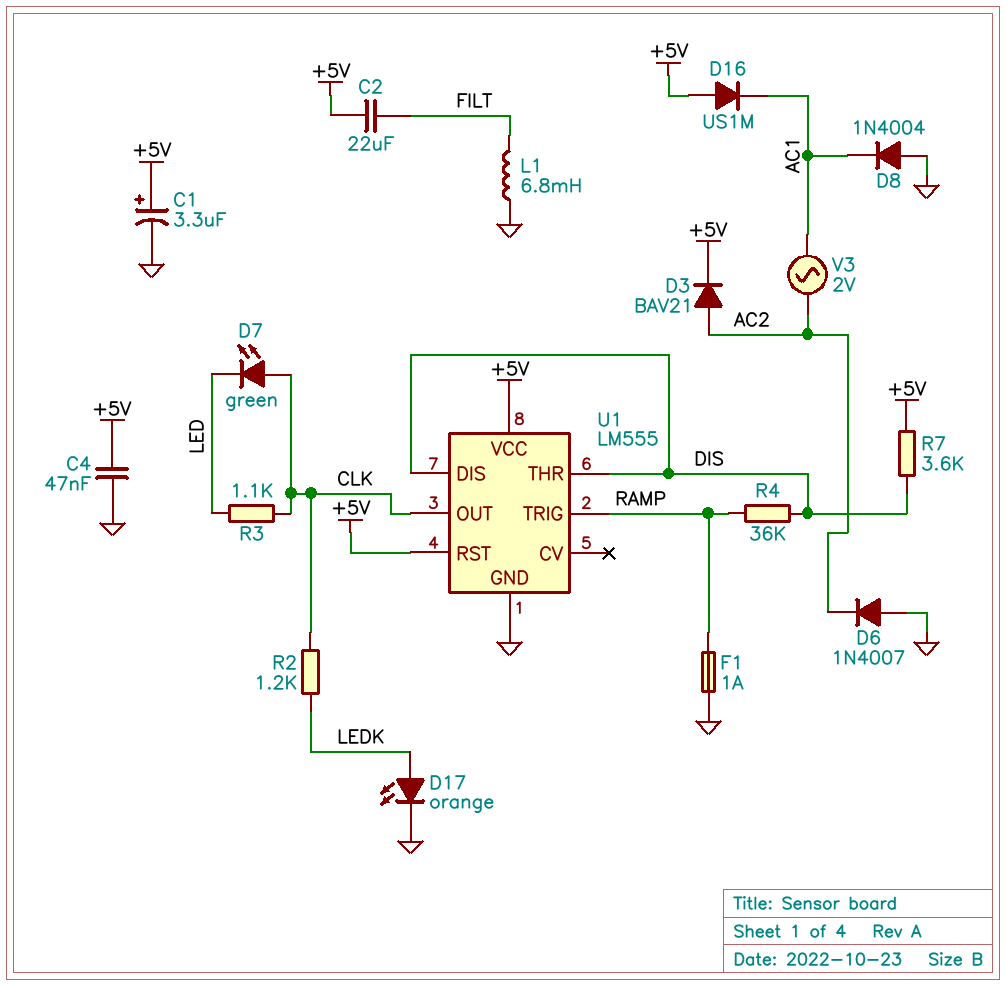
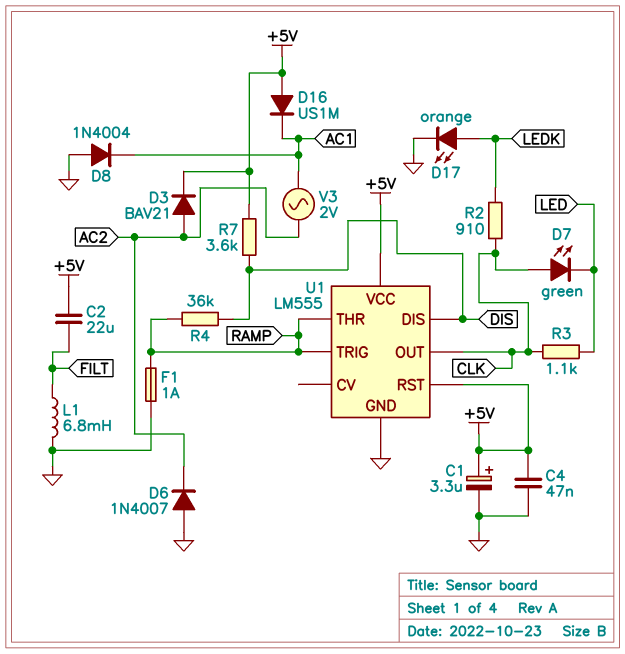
R2: 1.2k (CLK, LEDK) -> 910 (CLK, LEDK)
U1 pin THR: DIS -> RAMP

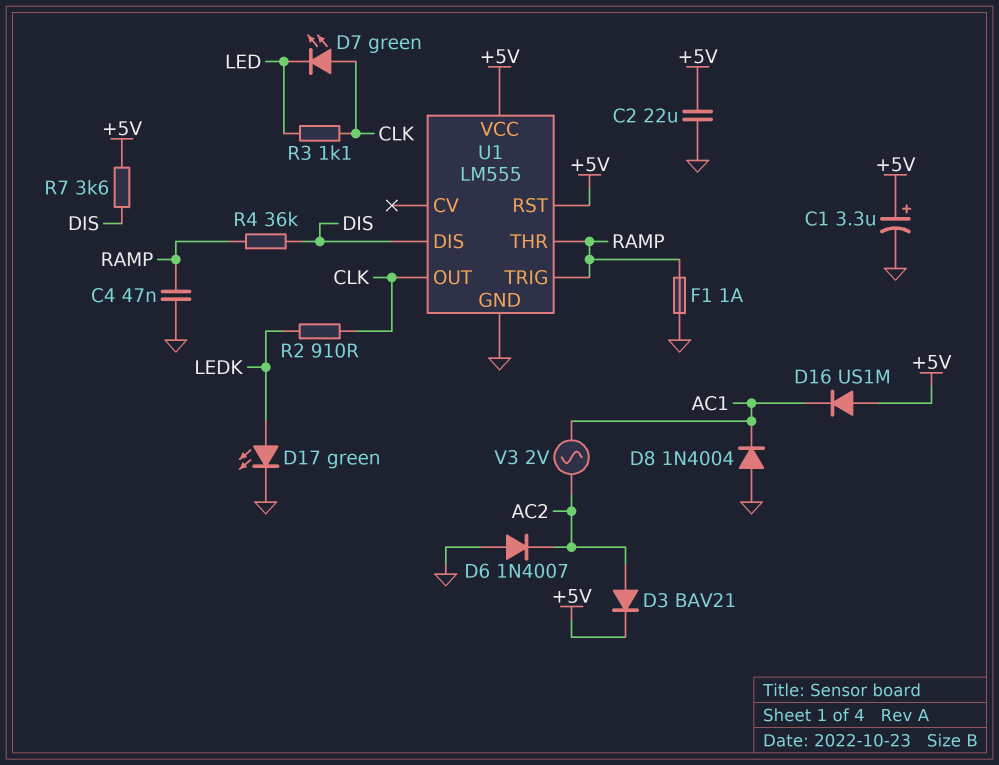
C2: 22uF (+5V, FILT) -> 22uF (+5V, GND)
C4: 47nF (+5V, GND) -> 47nF (GND, RAMP)
D17: LED orange (A LEDK, K GND) -> LED green (A LEDK, K GND)
L1: 6.8mH (FILT, GND) -> none

